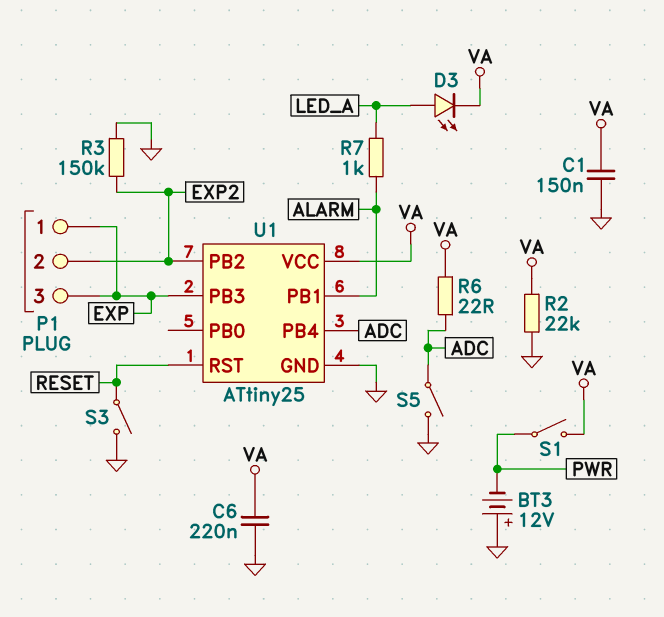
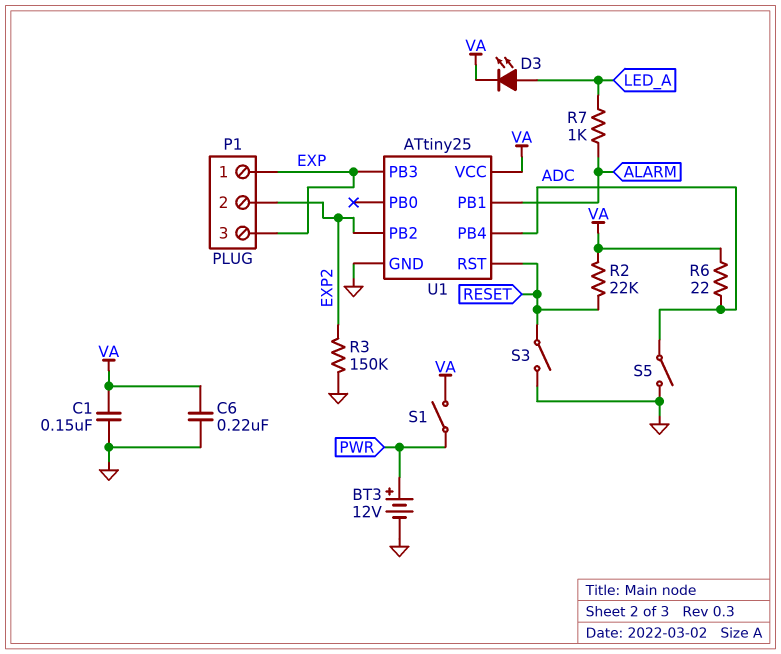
BT3: 12V (plus GND, minus PWR) -> 12V (plus PWR, minus GND)
R2: 22k (GND, VA) -> 22k (RESET, VA)

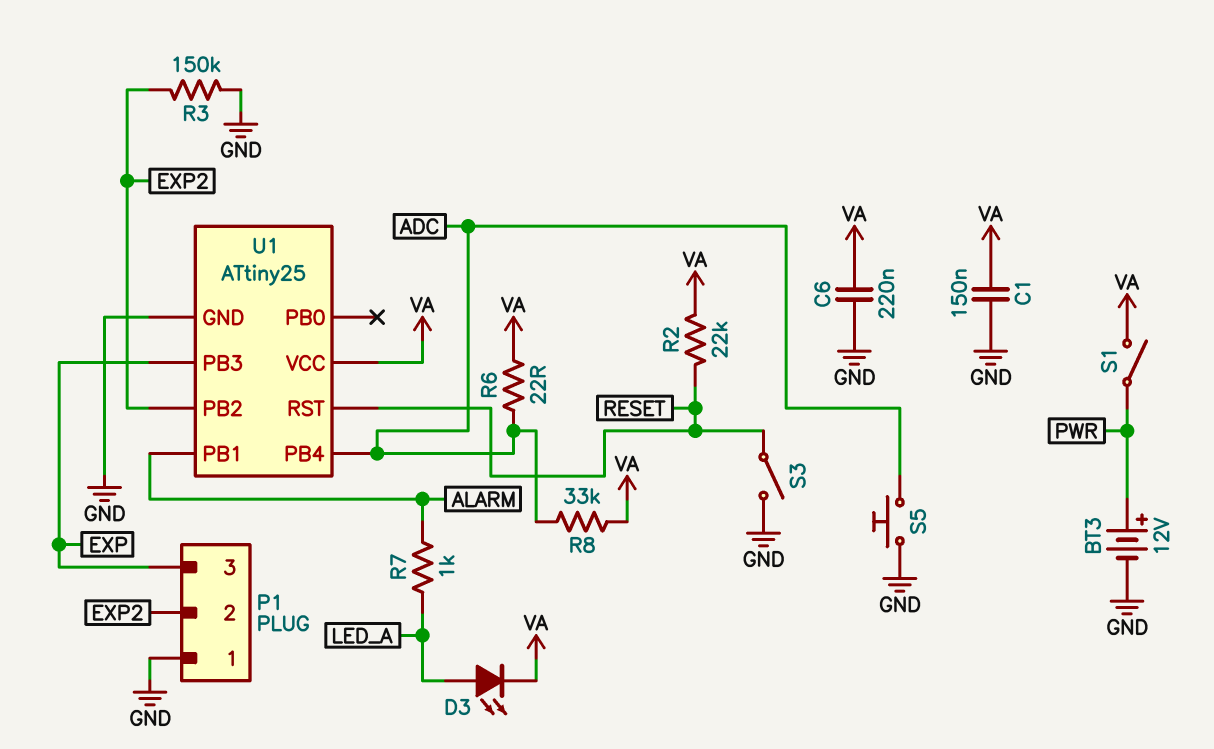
P1 pin 1: EXP -> GND
R8: none -> 33k (ADC, VA)
S5: switch (ADC, GND) -> button (ADC, GND)

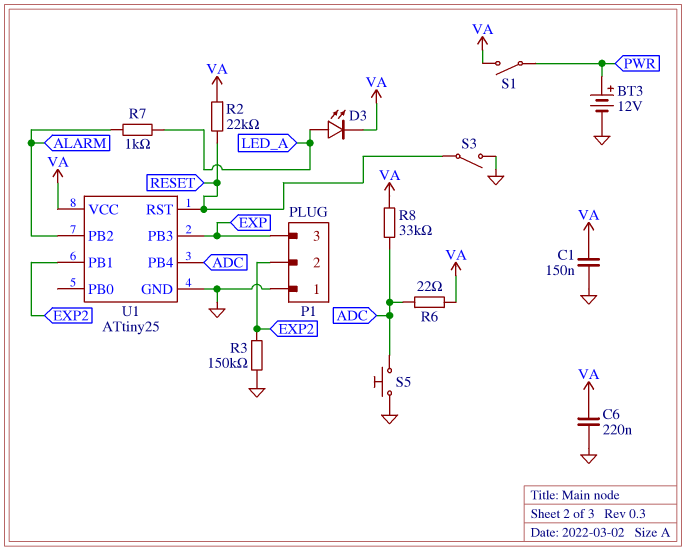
U1 pin PB1: ALARM -> EXP2
U1 pin PB2: EXP2 -> ALARM

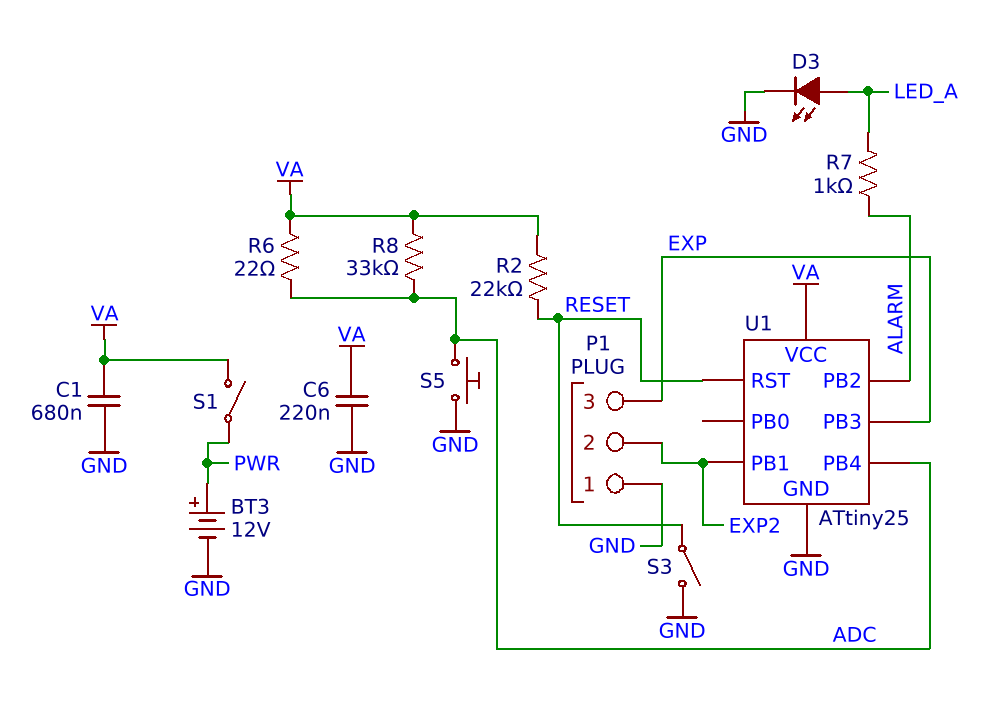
C1: 150nF (GND, VA) -> 680nF (GND, VA)
D3: LED (A LED_A, K VA) -> LED (A LED_A, K GND)
R3: 150k (EXP2, GND) -> none

